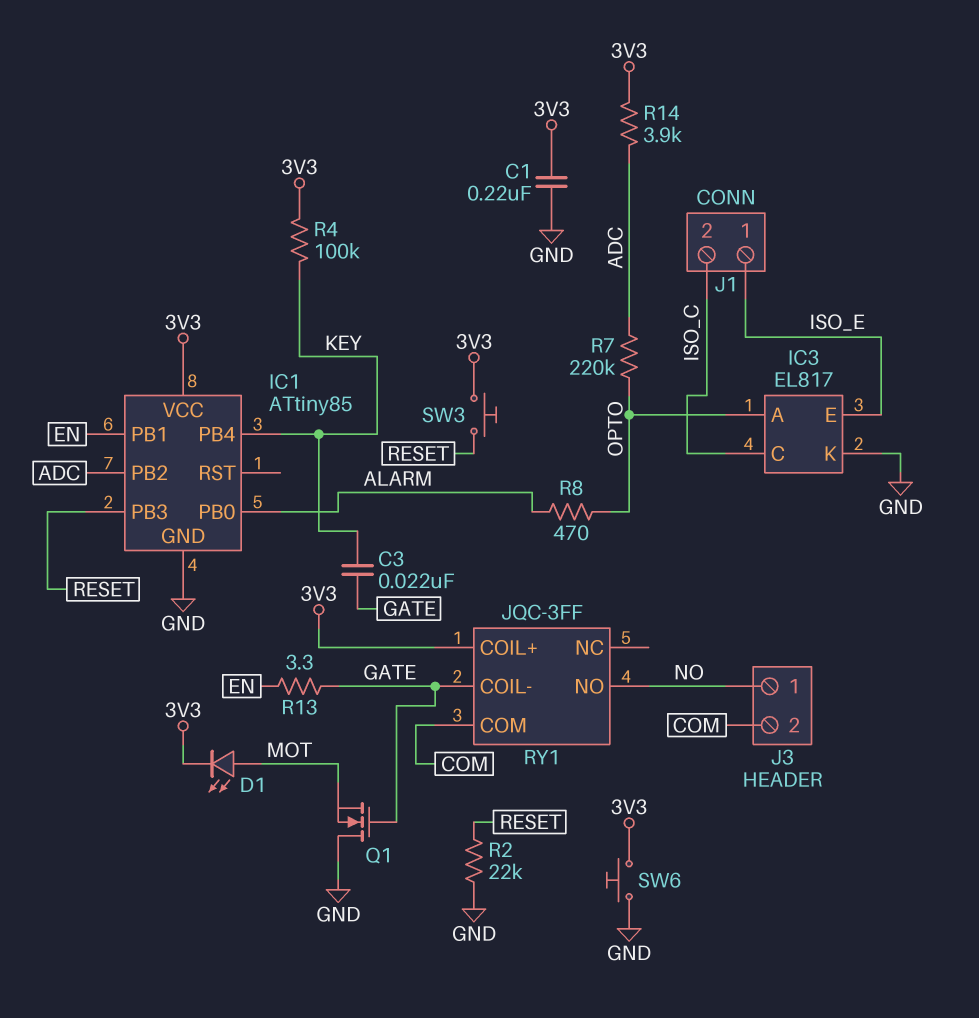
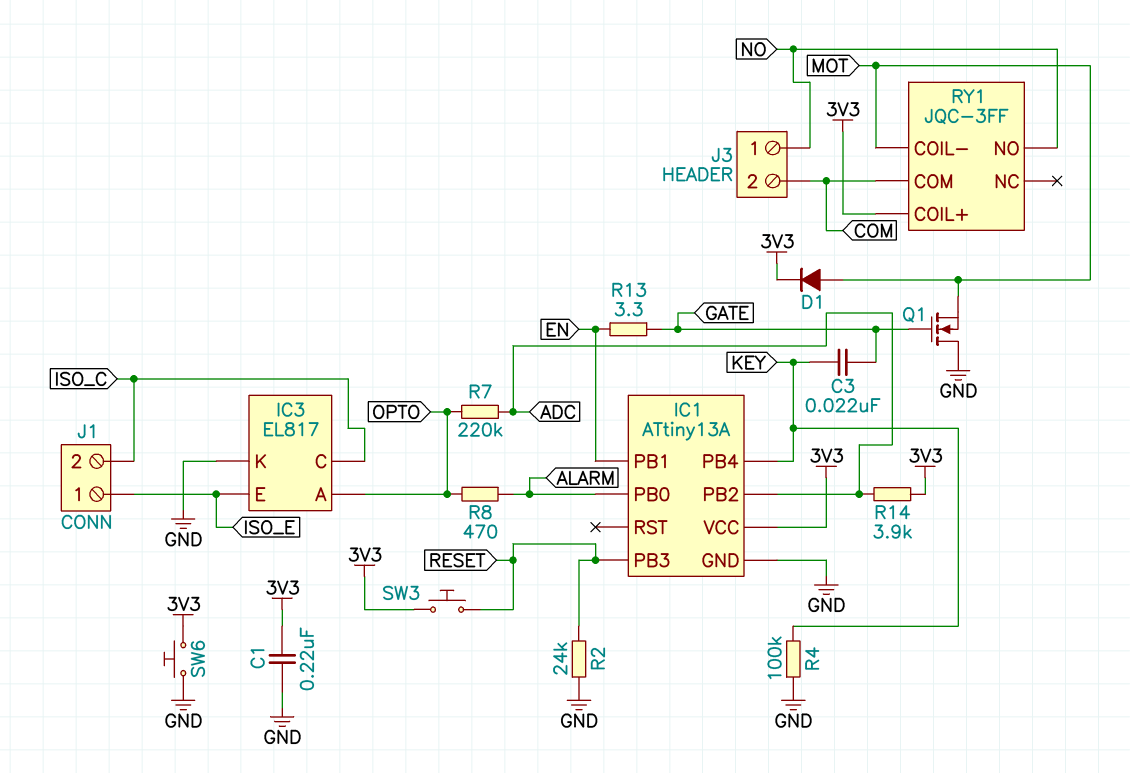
D1: LED (A MOT, K 3V3) -> diode (A MOT, K 3V3)
IC1: ATtiny85 -> ATtiny13A
R2: 22k (GND, RESET) -> 24k (GND, RESET)
R4: 100k (3V3, KEY) -> 100k (GND, KEY)
RY1 pin COIL-: GATE -> MOT

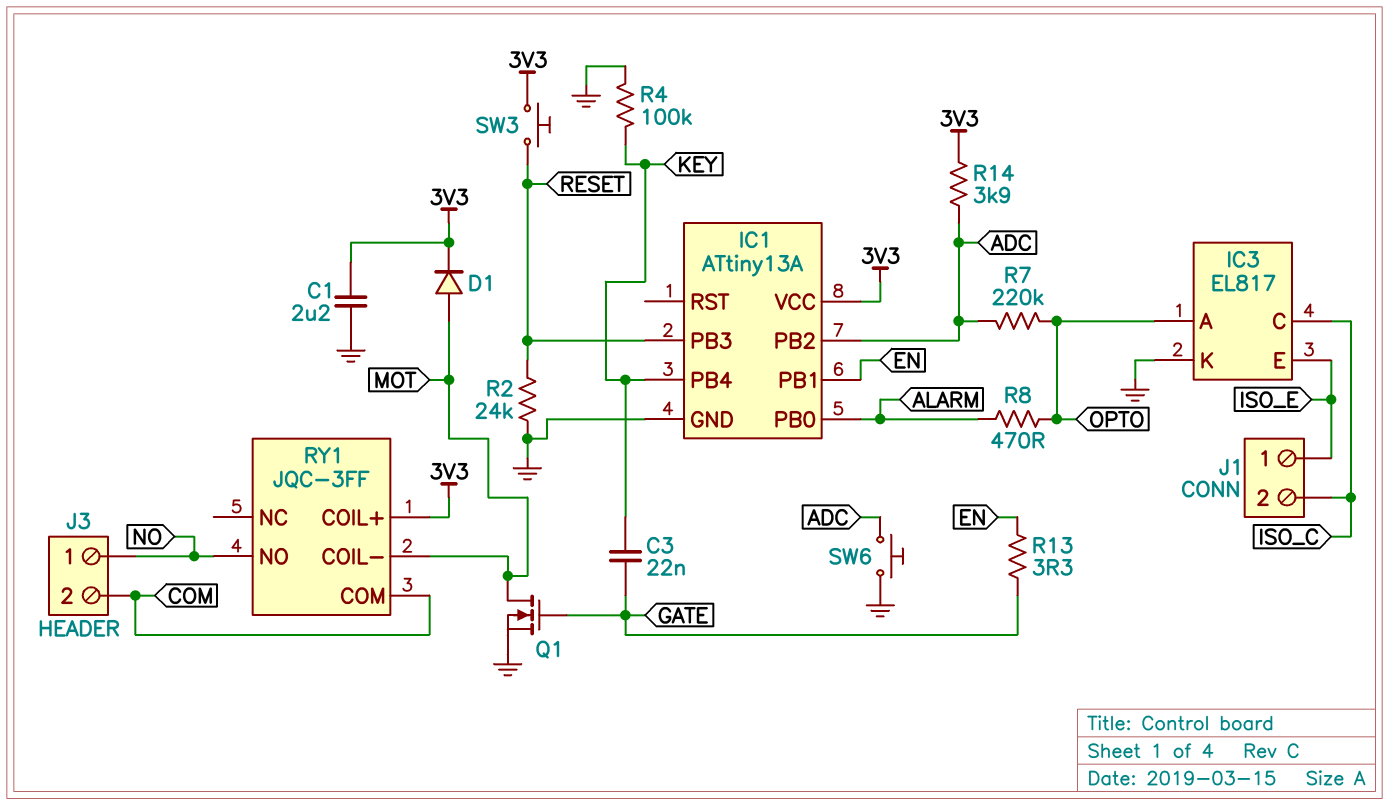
C1: 220nF (3V3, GND) -> 2.2uF (3V3, GND)
Q1: NMOS (G GATE, D GND, S MOT) -> NMOS (G GATE, D MOT, S GND)
SW6: button (3V3, GND) -> button (ADC, GND)

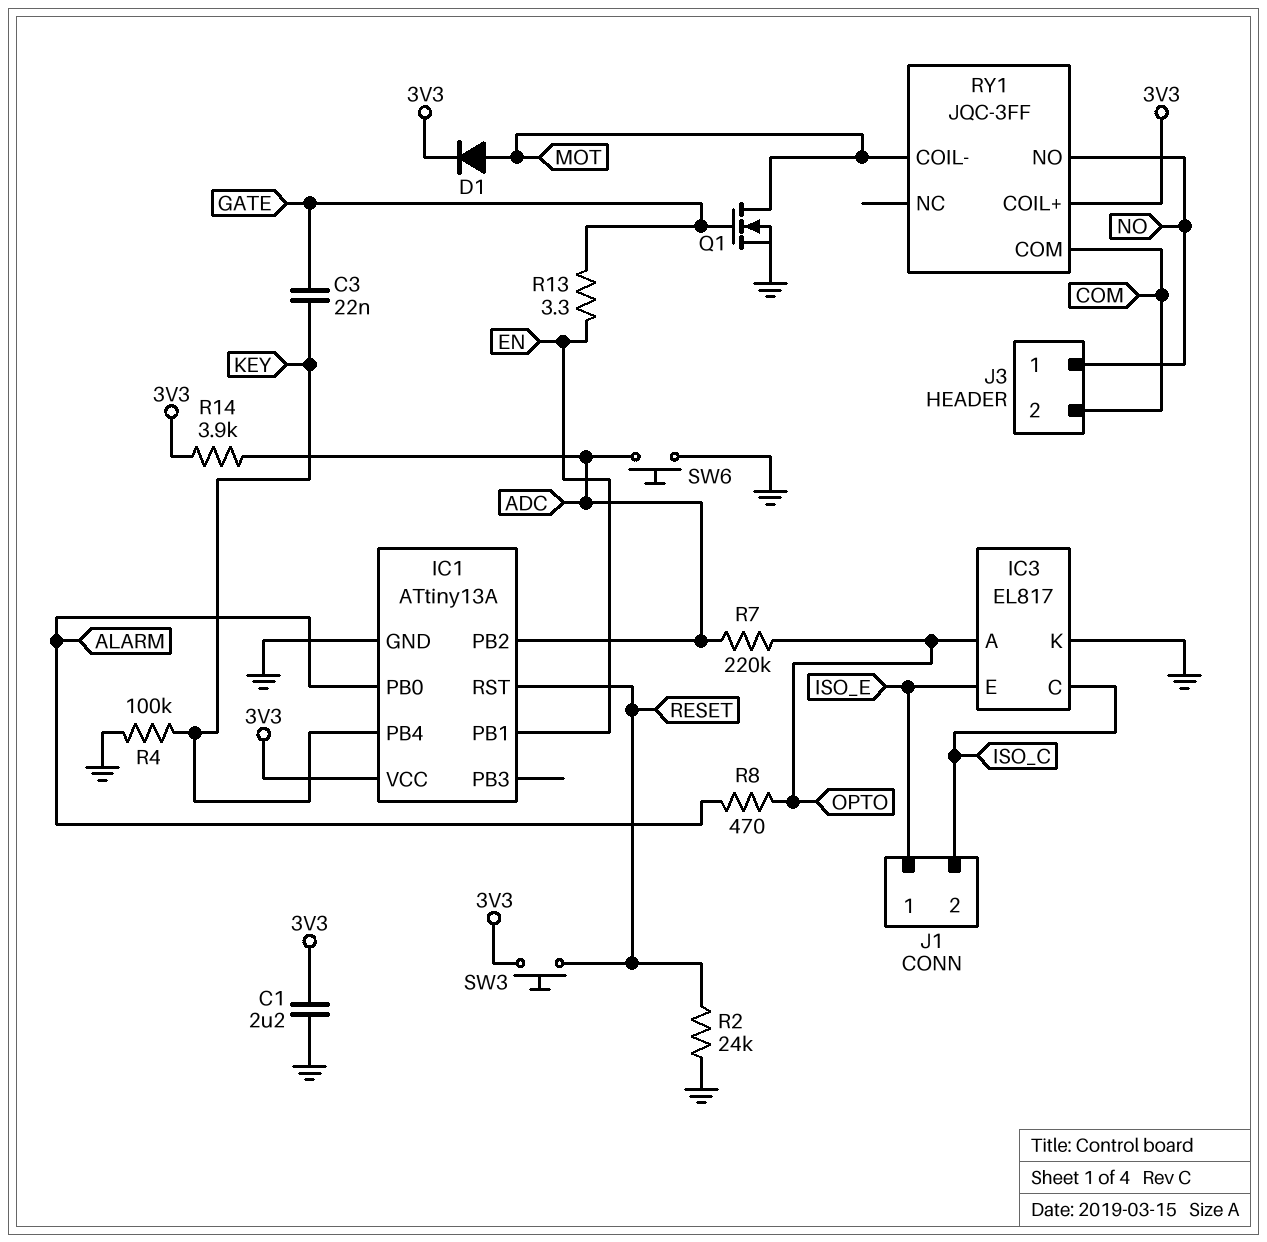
IC1 pin PB3: RESET -> none
IC1 pin RST: none -> RESET

